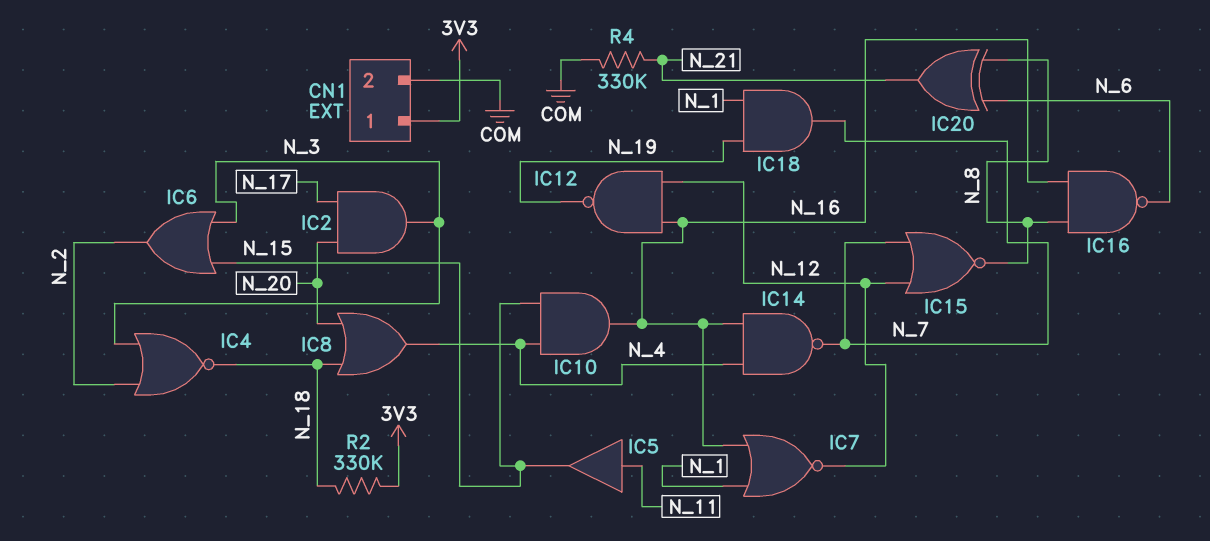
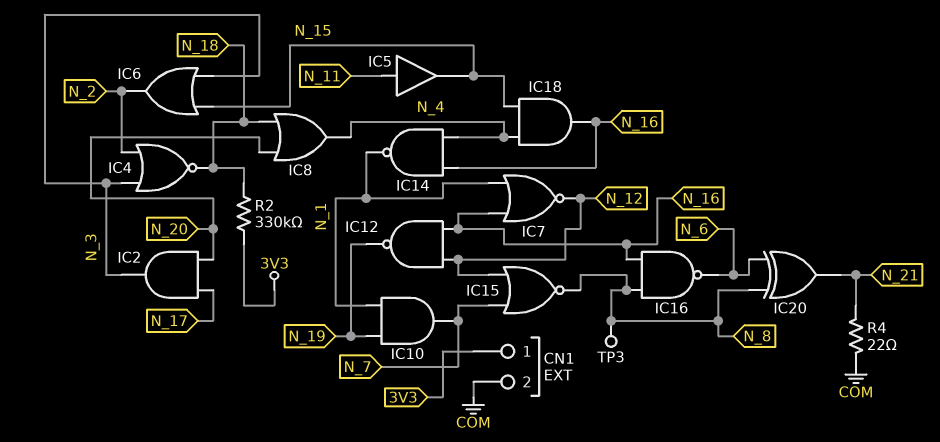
IC10: AND (in N_4, in N_15, out N_16) -> AND (in N_1, in N_19, out N_7)
IC14: NAND (in N_4, in N_16, out N_7) -> NAND (in N_4, in N_16, out N_1)
IC18: AND (in N_1, in N_19, out N_7) -> AND (in N_4, in N_15, out N_16)
R4: 330k (COM, N_21) -> 22 (COM, N_21)
TP3: none -> test point (N_8)

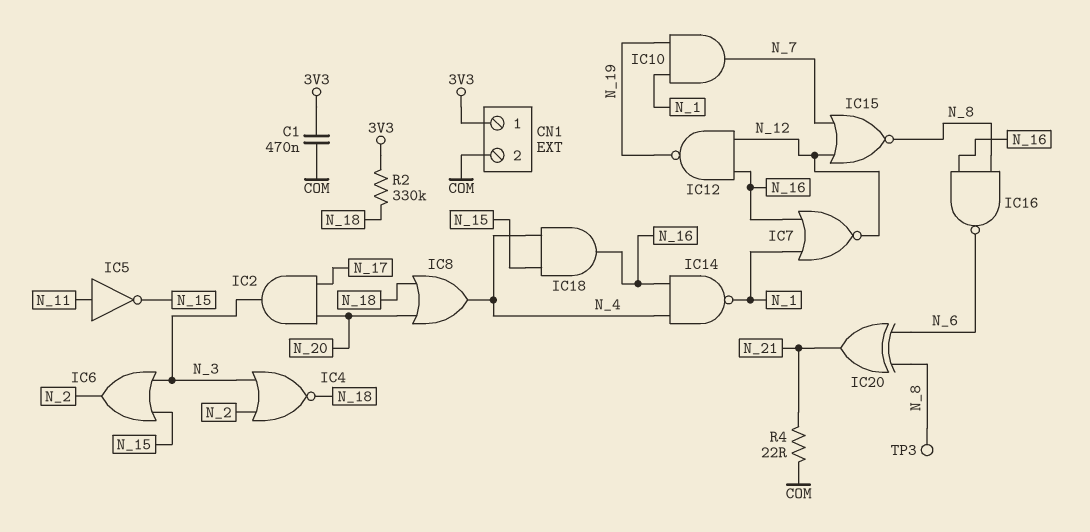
C1: none -> 470nF (3V3, COM)
IC5: buffer (in N_11, out N_15) -> NOT (in N_11, out N_15)

